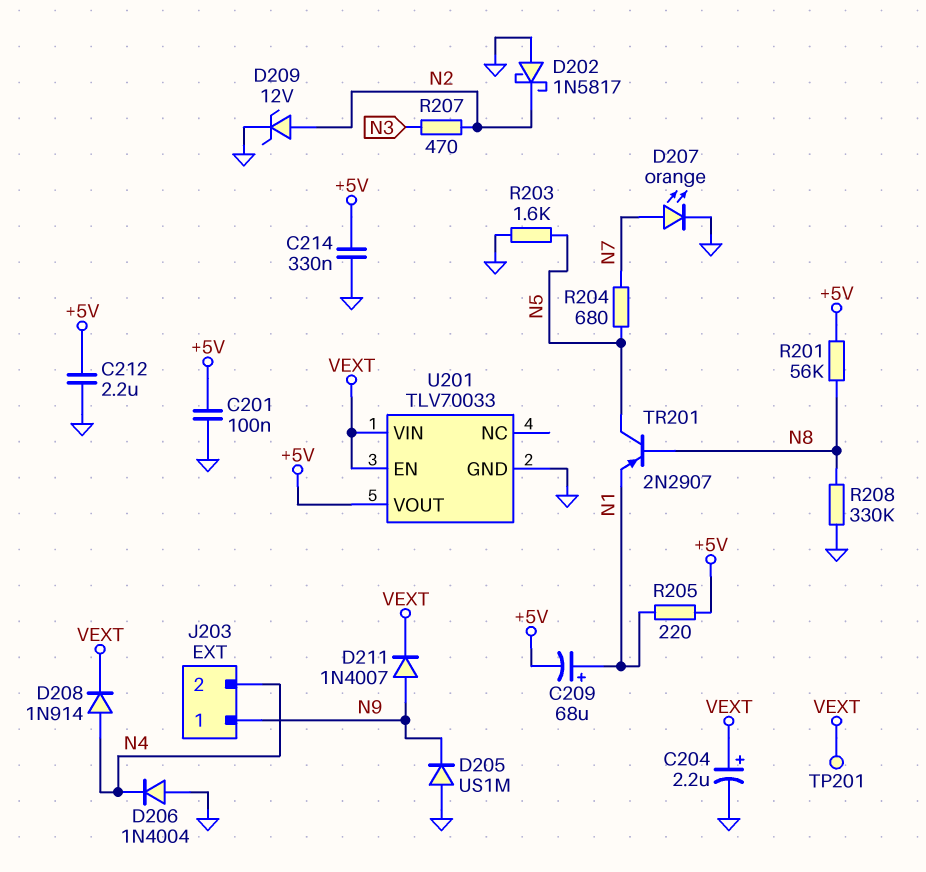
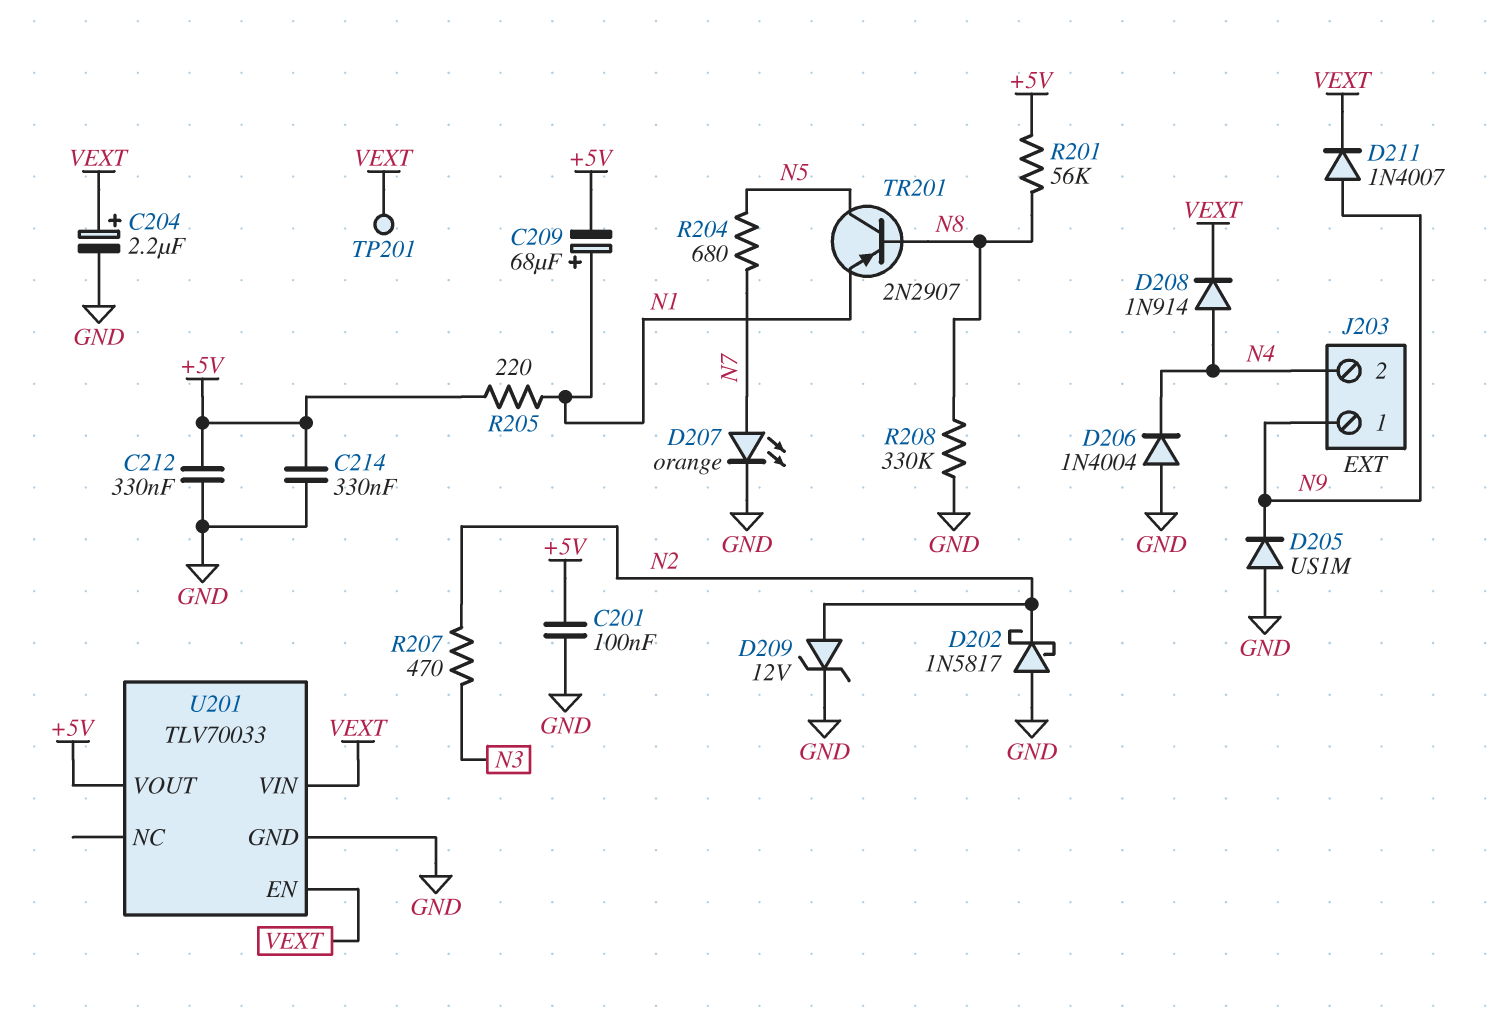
C212: 2.2uF (+5V, GND) -> 330nF (+5V, GND)
R203: 1.6k (GND, N5) -> none

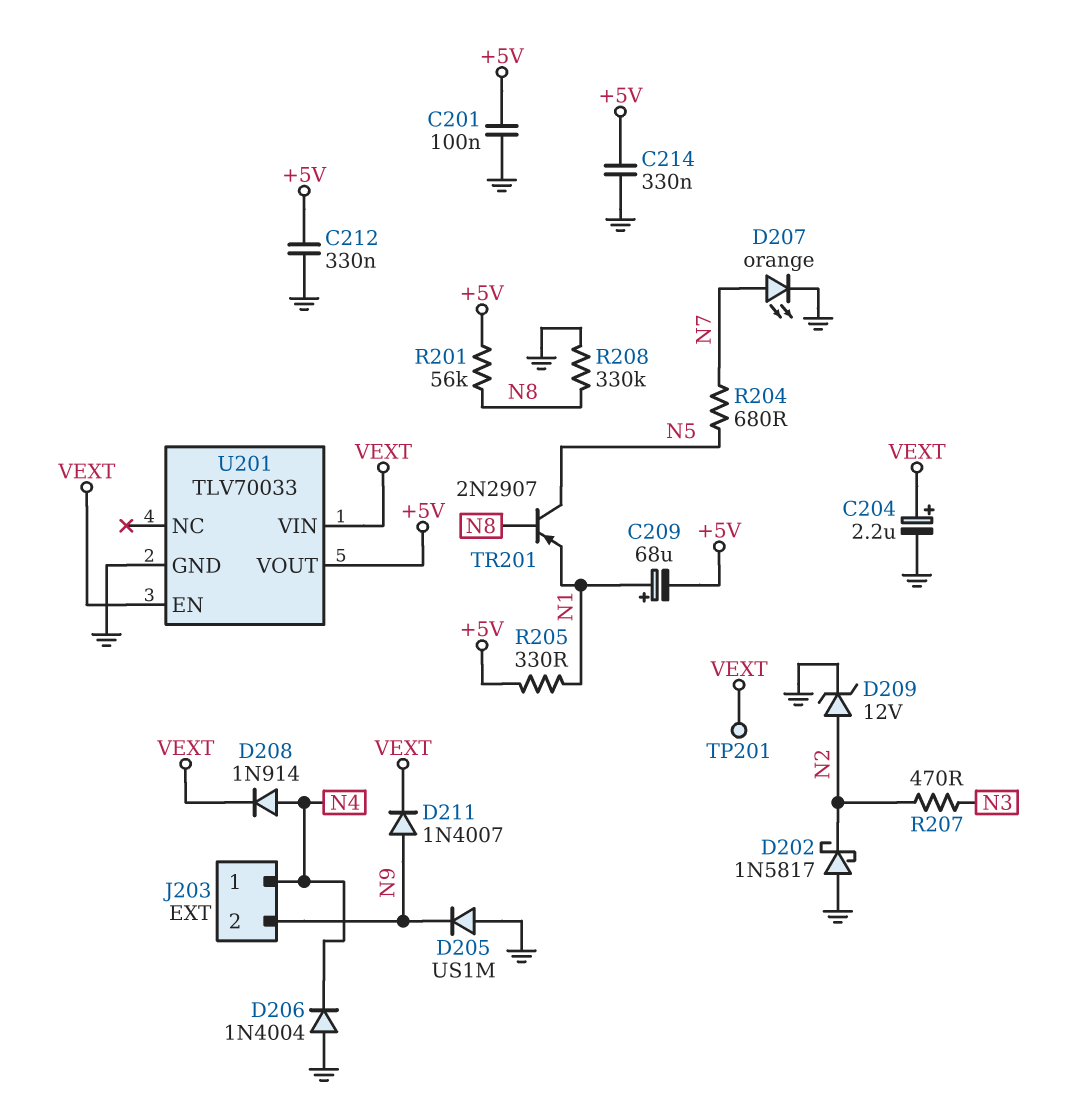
J203 pin 1: N9 -> N4
J203 pin 2: N4 -> N9
R205: 220 (+5V, N1) -> 330 (+5V, N1)

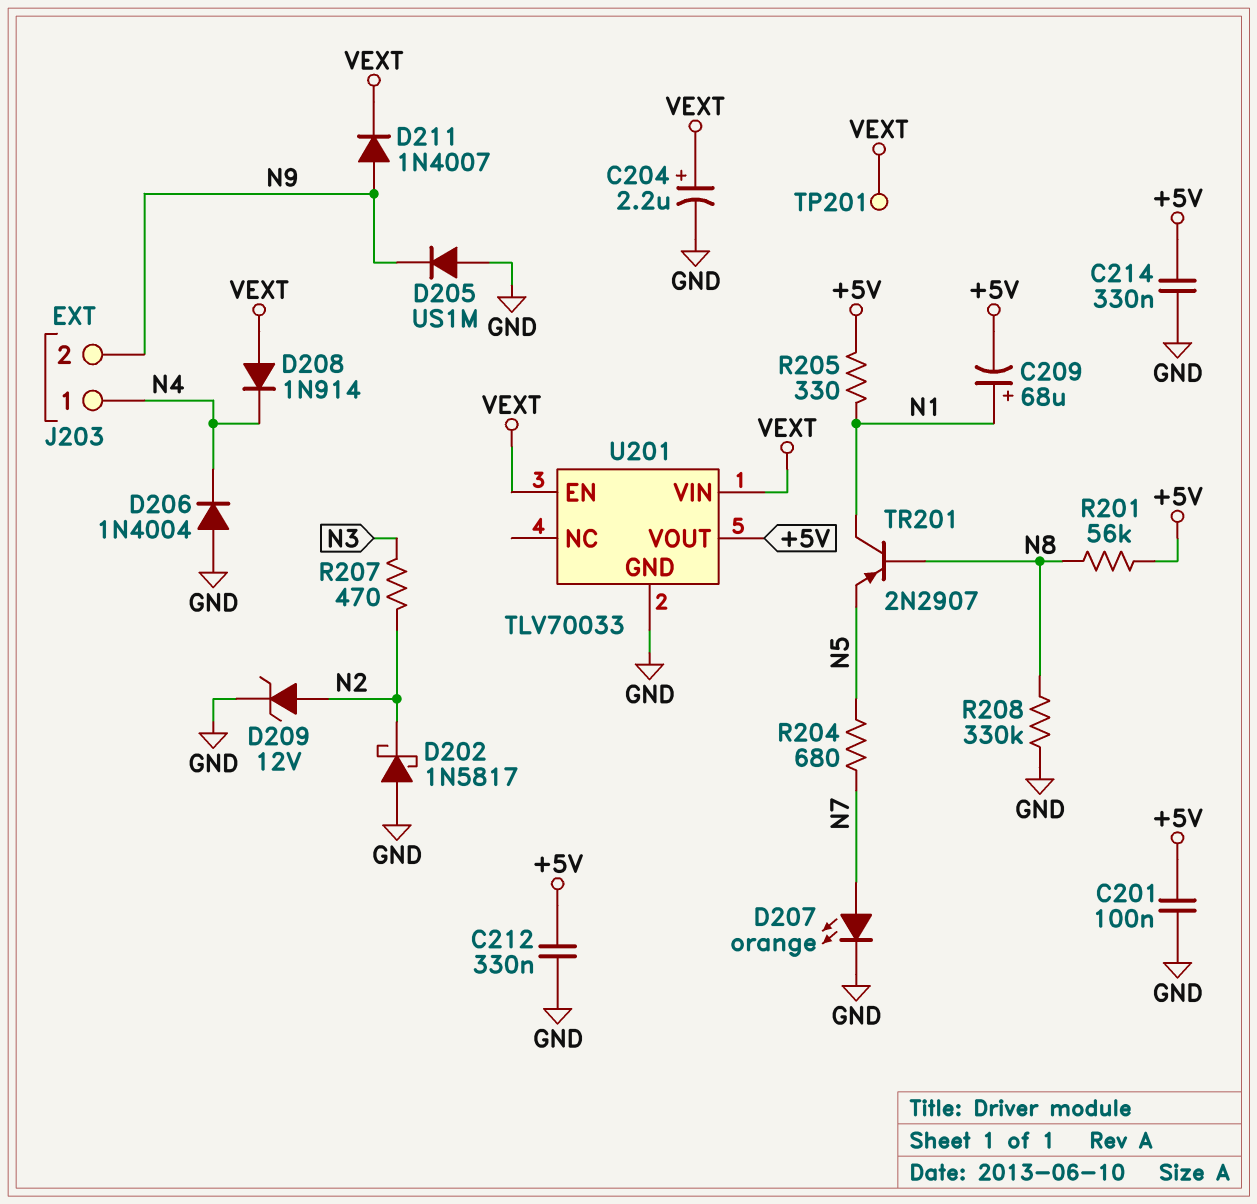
D208: diode 1N914 (A N4, K VEXT) -> diode 1N914 (A VEXT, K N4)
TR201: PNP 2N2907 (B N8, C N5, E N1) -> PNP 2N2907 (B N8, C N1, E N5)

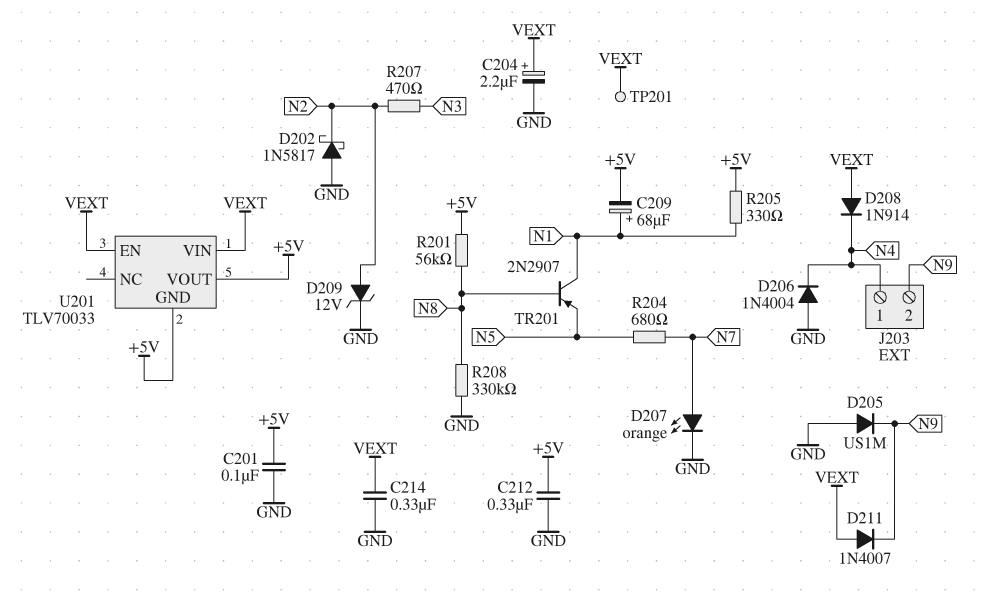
C214: 330nF (+5V, GND) -> 330nF (GND, VEXT)
D211: diode 1N4007 (A N9, K VEXT) -> diode 1N4007 (A VEXT, K N9)
U201 pin GND: GND -> +5V

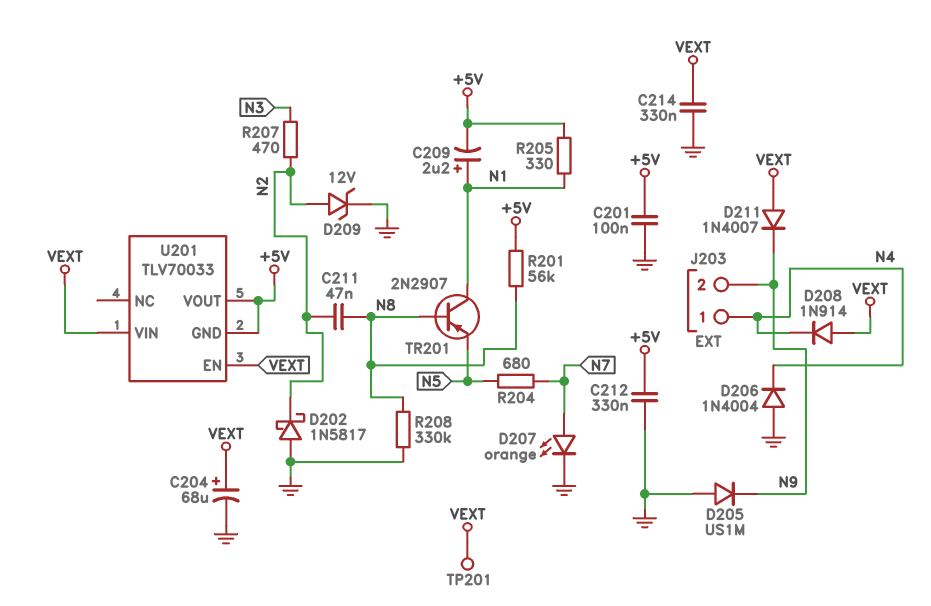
C204: 2.2uF (plus VEXT, minus GND) -> 68uF (plus VEXT, minus GND)
C209: 68uF (plus N1, minus +5V) -> 2.2uF (plus N1, minus +5V)
C211: none -> 47nF (N2, N8)

